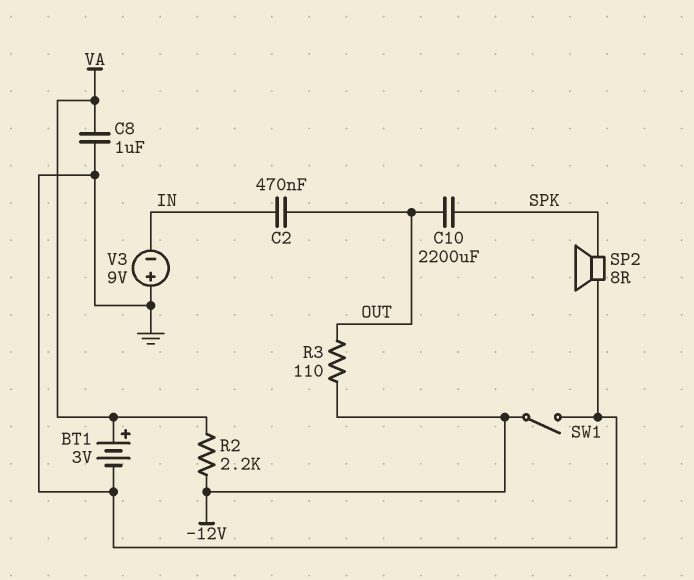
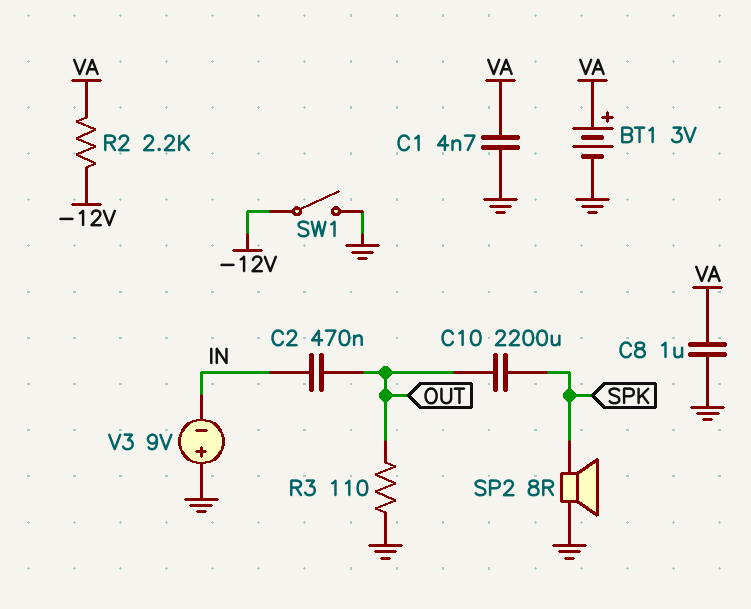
C1: none -> 4.7nF (GND, VA)
R3: 110 (-12V, OUT) -> 110 (GND, OUT)

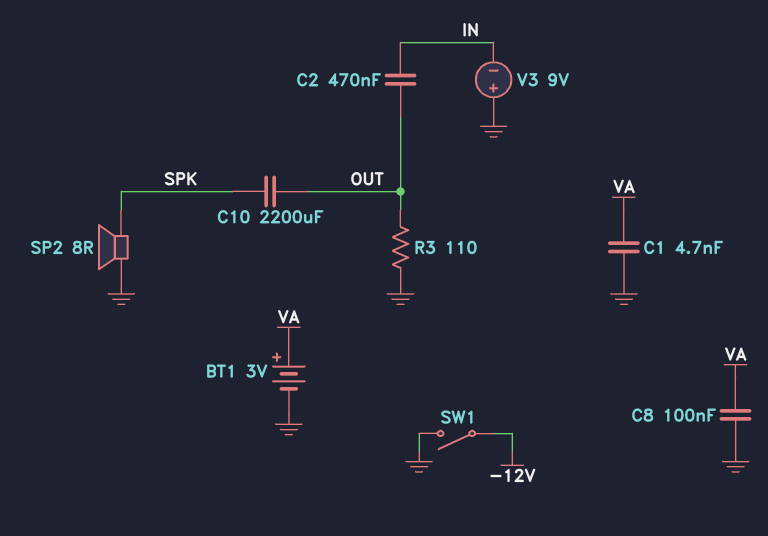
C8: 1uF (GND, VA) -> 100nF (GND, VA)
R2: 2.2k (-12V, VA) -> none

